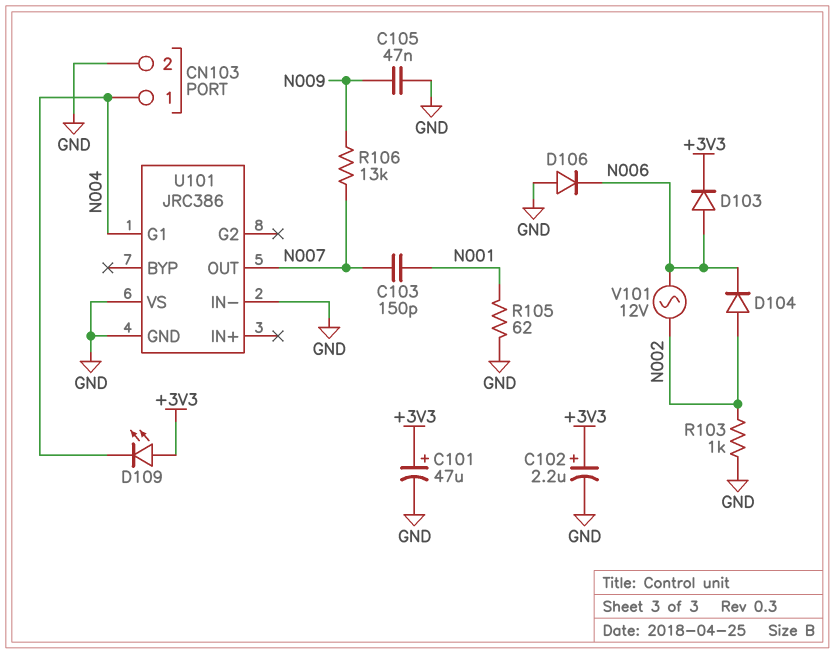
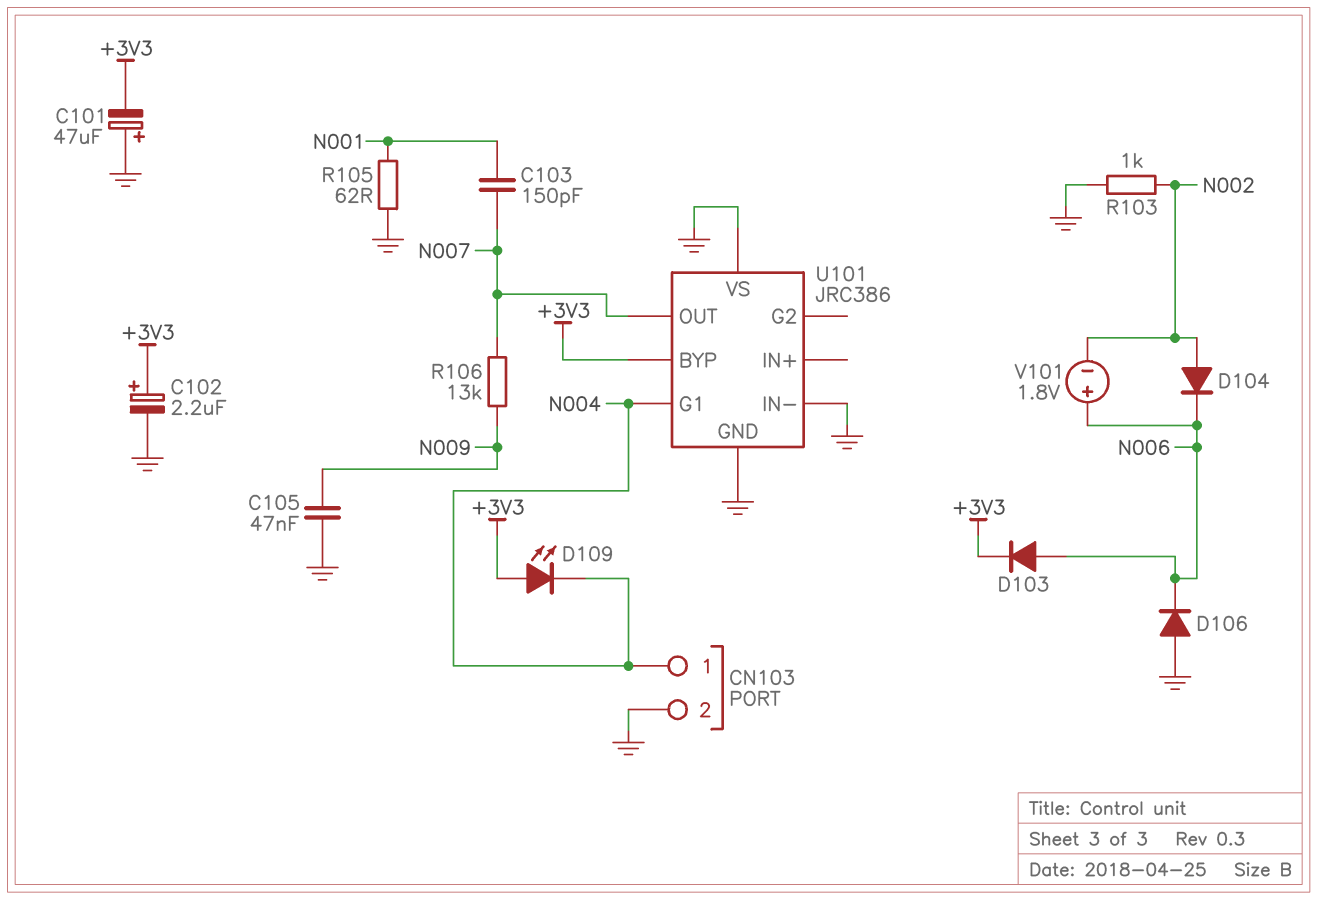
C101: 47uF (plus +3V3, minus GND) -> 47uF (plus GND, minus +3V3)
U101 pin BYP: none -> +3V3
V101: AC 12V (N002, N006) -> 1.8V (plus N006, minus N002)

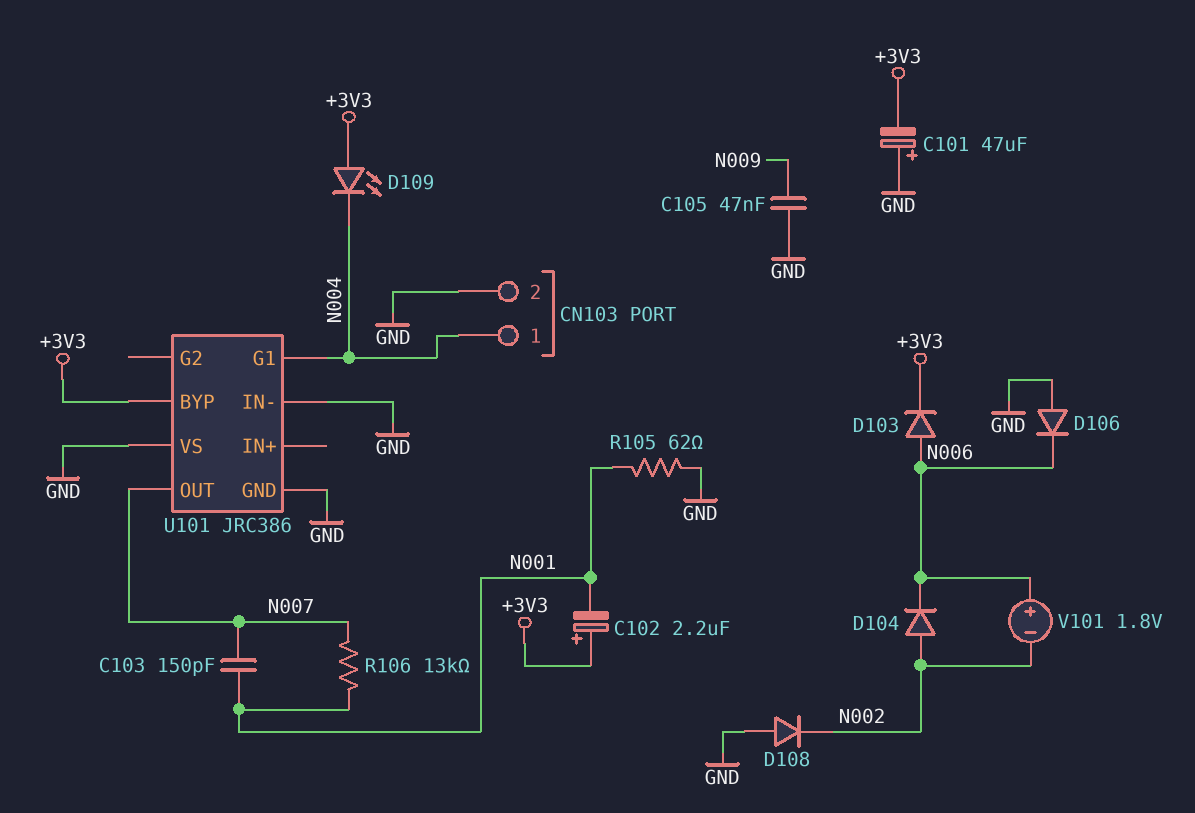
C102: 2.2uF (plus +3V3, minus GND) -> 2.2uF (plus +3V3, minus N001)
D108: none -> diode (A GND, K N002)
R103: 1k (GND, N002) -> none
R106: 13k (N007, N009) -> 13k (N001, N007)

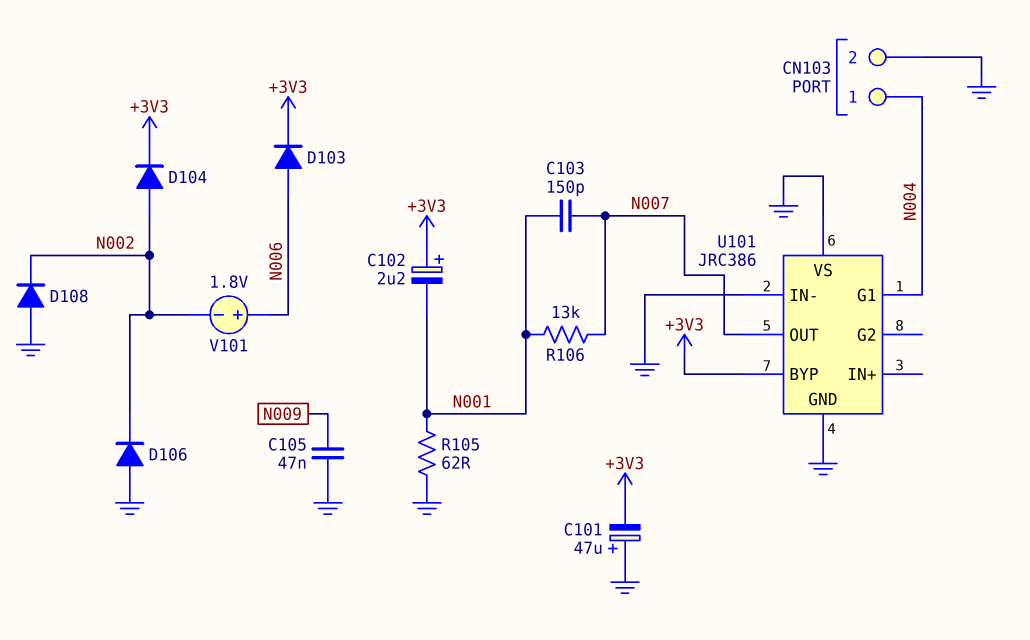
D104: diode (A N002, K N006) -> diode (A N002, K +3V3)
D106: diode (A GND, K N006) -> diode (A GND, K N002)
D109: LED (A +3V3, K N004) -> none

